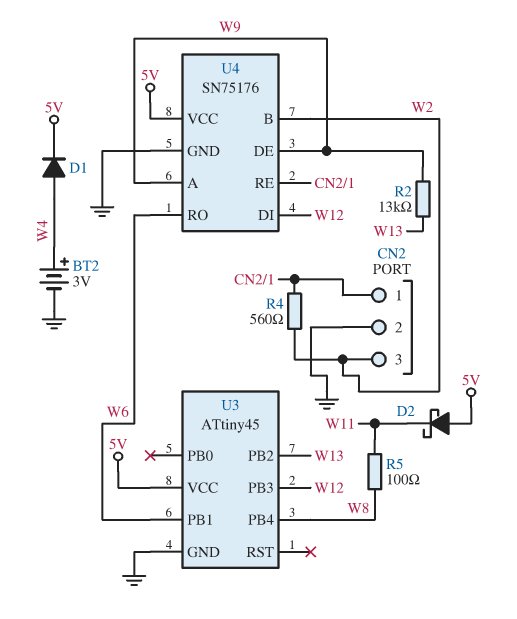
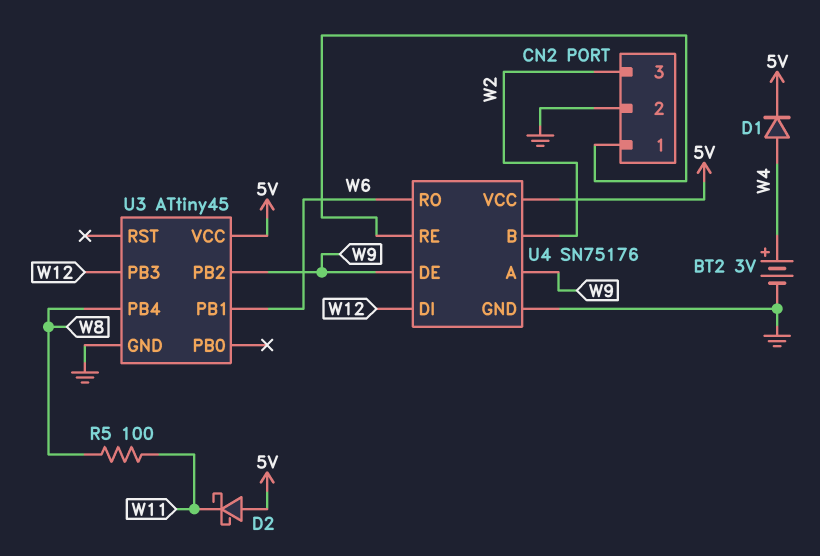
R2: 13k (W9, W13) -> none
R4: 560 (CN2/1, W2) -> none
U3 pin PB2: W13 -> W9

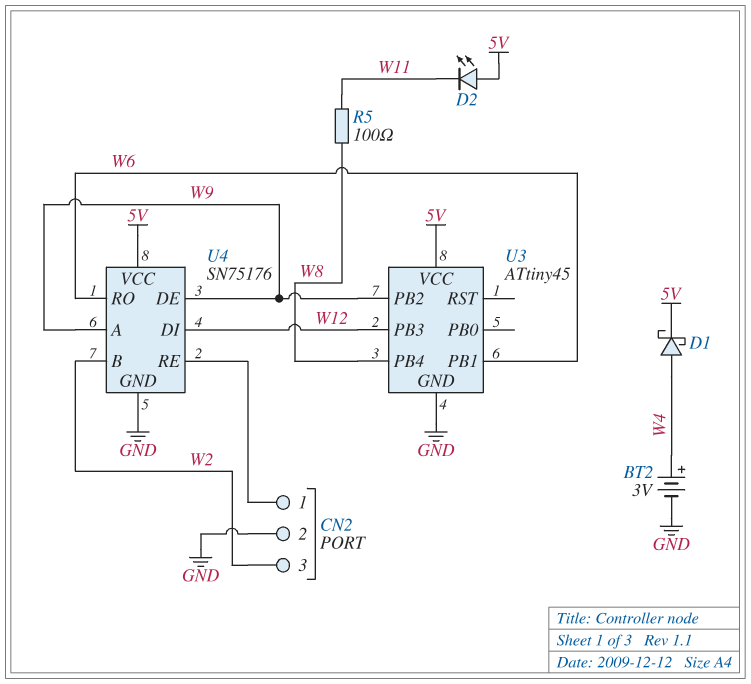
D1: diode (A W4, K 5V) -> schottky (A W4, K 5V)
D2: schottky (A 5V, K W11) -> LED (A 5V, K W11)

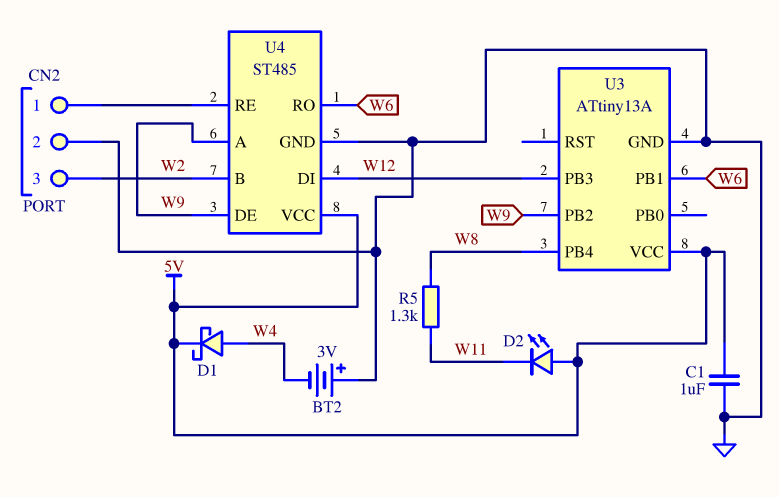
BT2: 3V (plus W4, minus GND) -> 3V (plus GND, minus W4)
C1: none -> 1uF (5V, GND)
R5: 100 (W8, W11) -> 1.3k (W8, W11)
U3: ATtiny45 -> ATtiny13A
U4: SN75176 -> ST485

